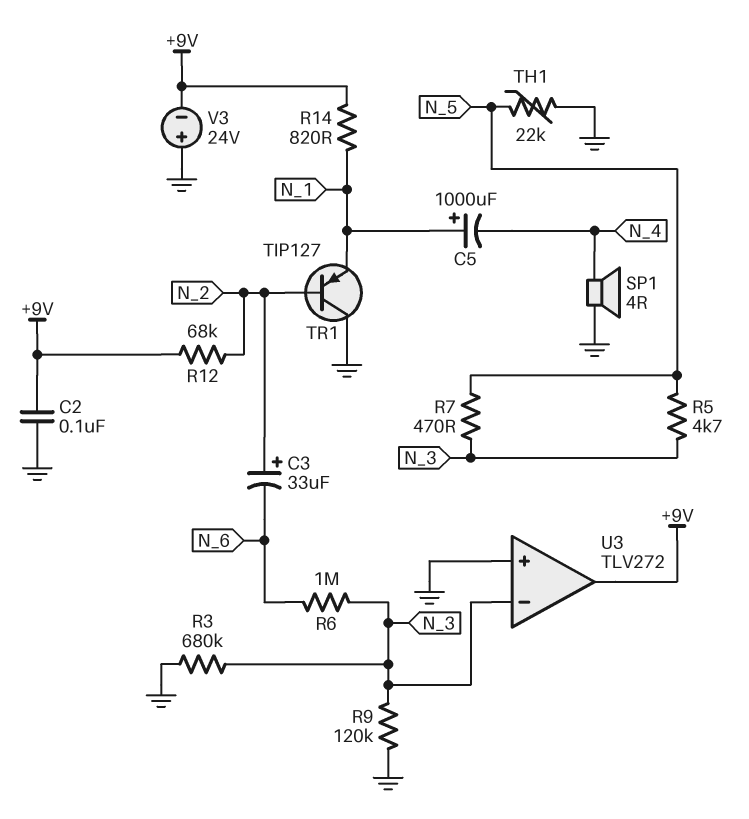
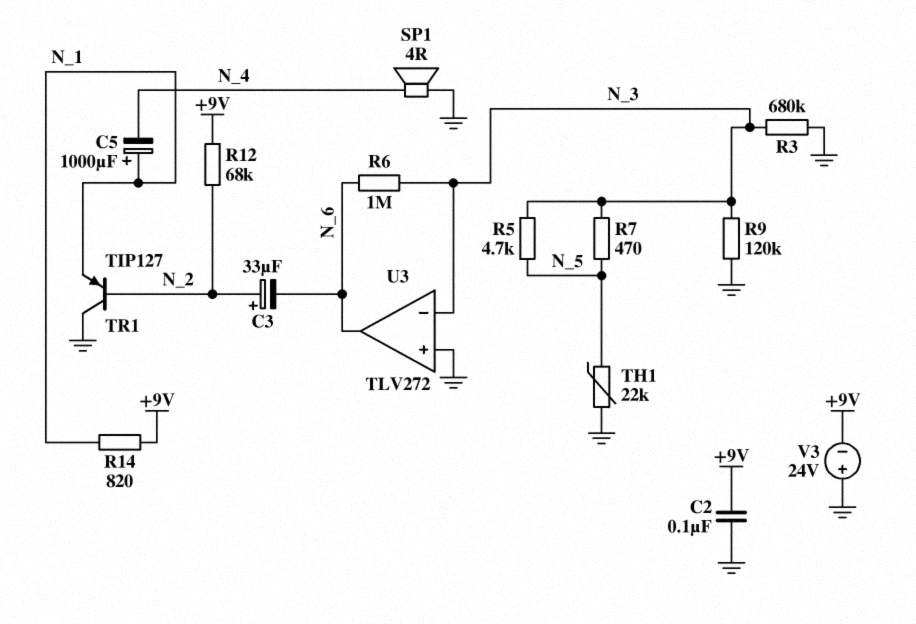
U3 pin out: +9V -> N_6

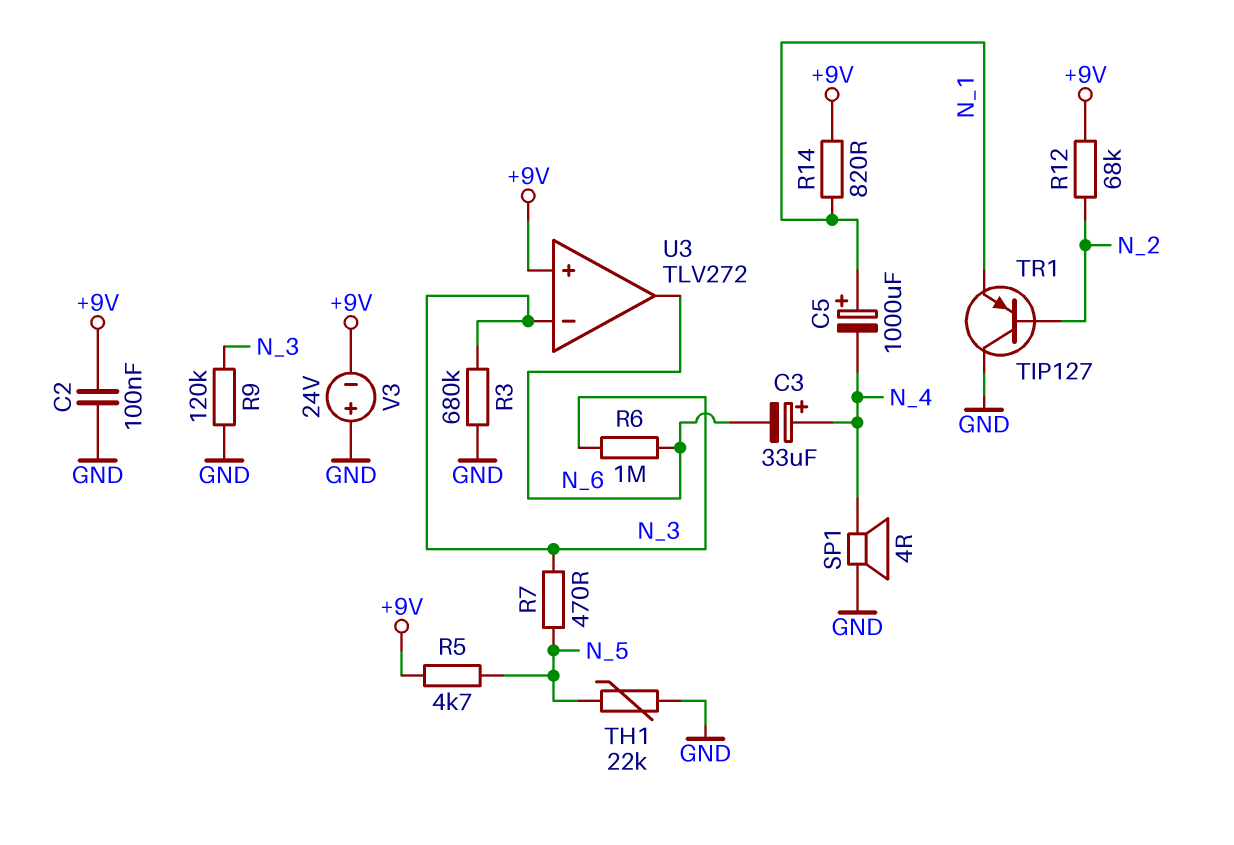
C3: 33uF (plus N_2, minus N_6) -> 33uF (plus N_4, minus N_6)
R5: 4.7k (N_3, N_5) -> 4.7k (+9V, N_5)
U3 pin in+: GND -> +9V

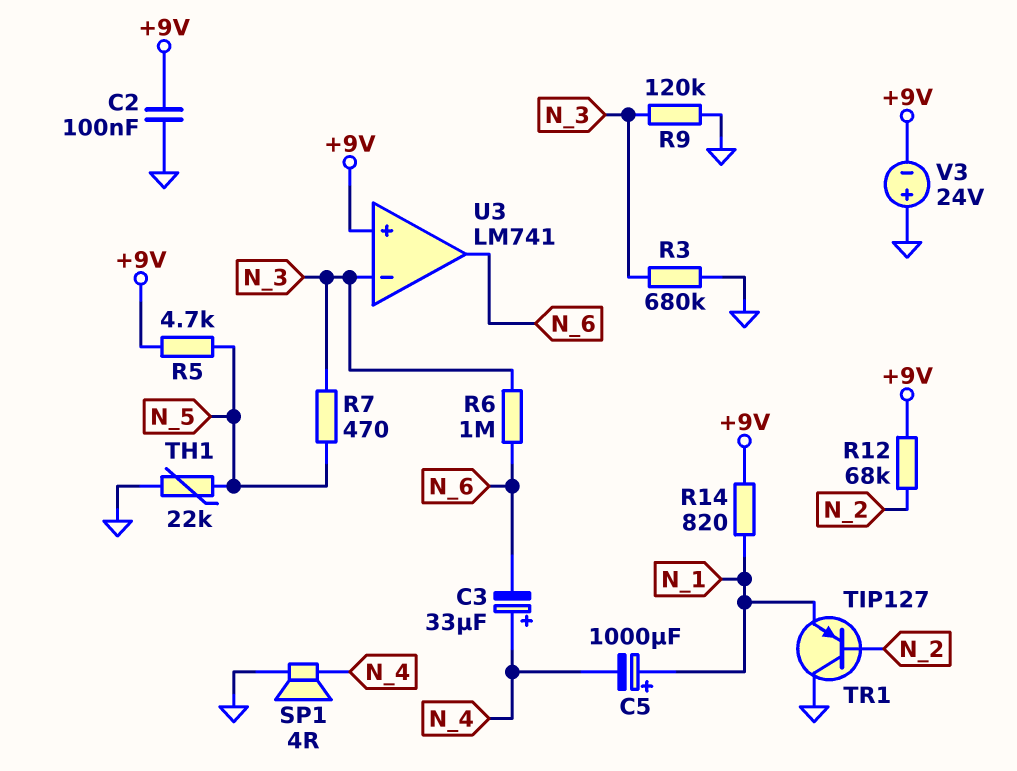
U3: TLV272 -> LM741

